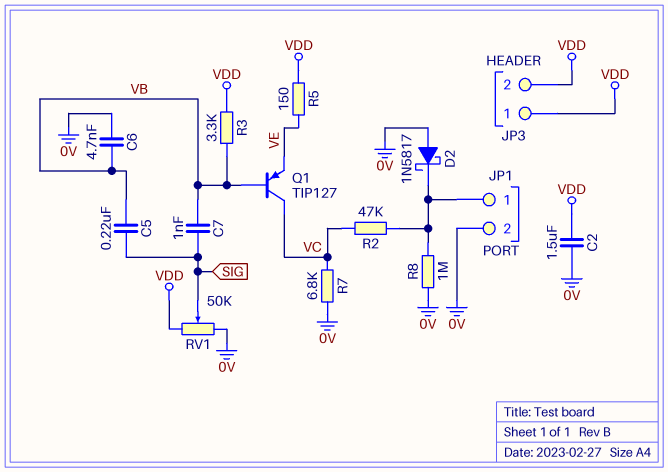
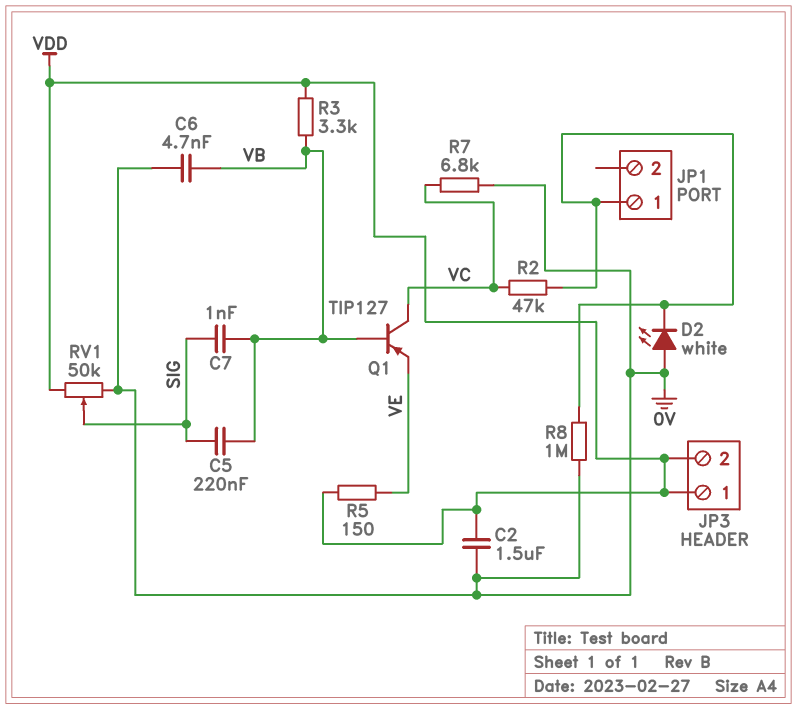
D2: schottky 1N5817 (A 0V, K JP1/1) -> LED white (A 0V, K JP1/1)
JP1 pin 2: 0V -> none

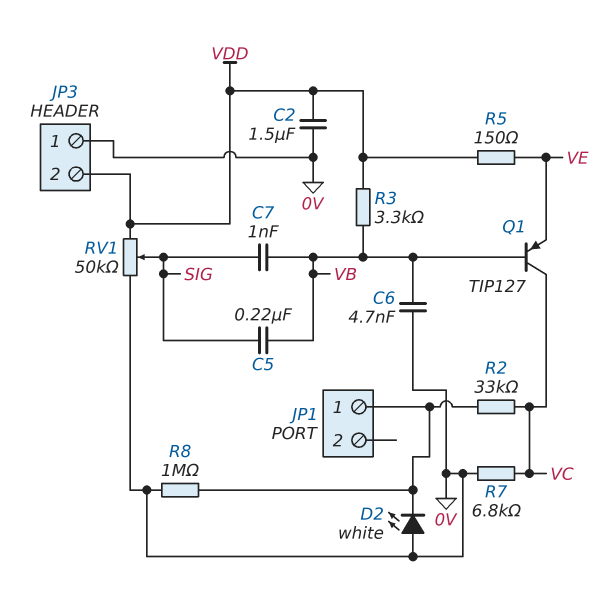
JP3 pin 1: VDD -> 0V
R2: 47k (JP1/1, VC) -> 33k (JP1/1, VC)

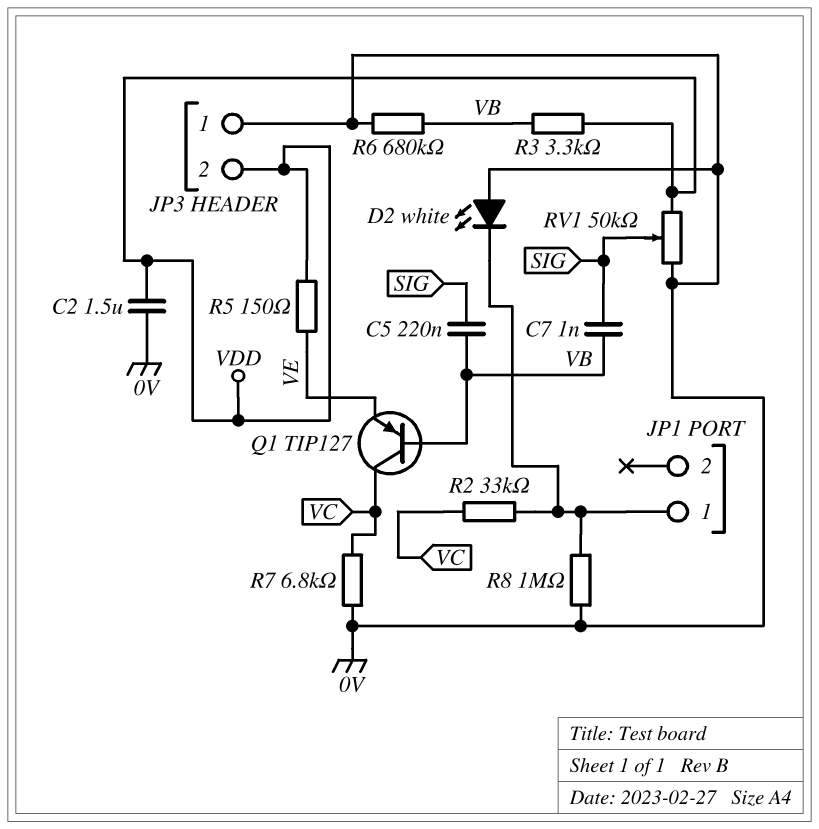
C6: 4.7nF (0V, VB) -> none
R6: none -> 680k (0V, VB)

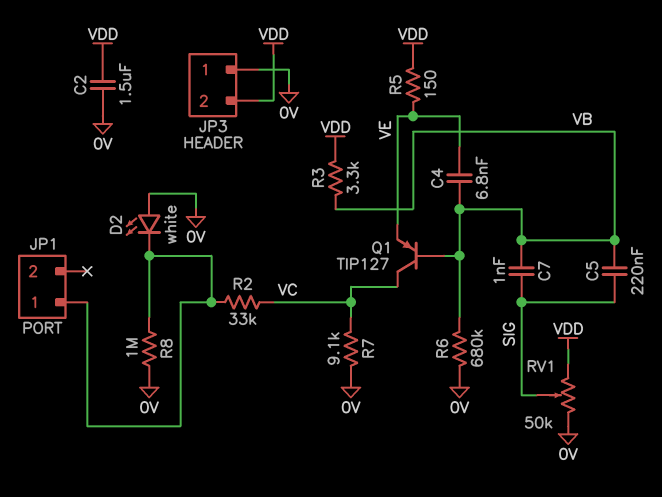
C4: none -> 6.8nF (VB, VE)
R7: 6.8k (0V, VC) -> 9.1k (0V, VC)

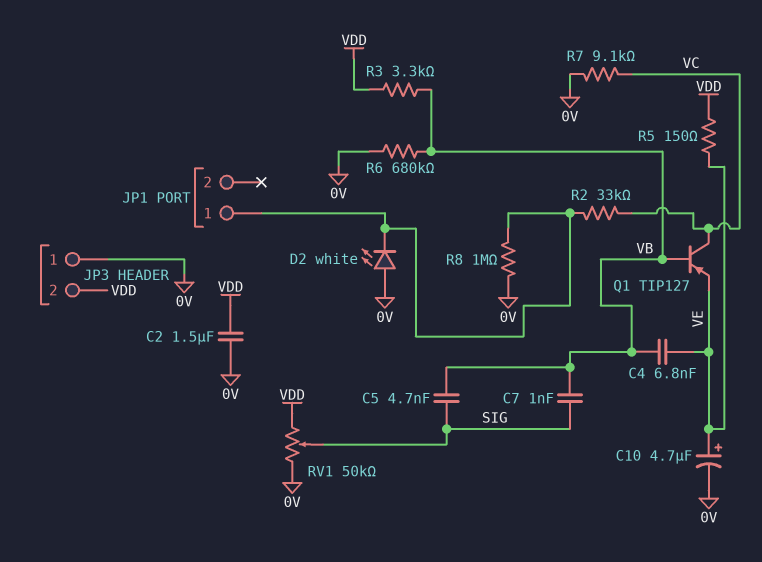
C5: 220nF (SIG, VB) -> 4.7nF (SIG, VB)
C10: none -> 4.7uF (plus VE, minus 0V)

